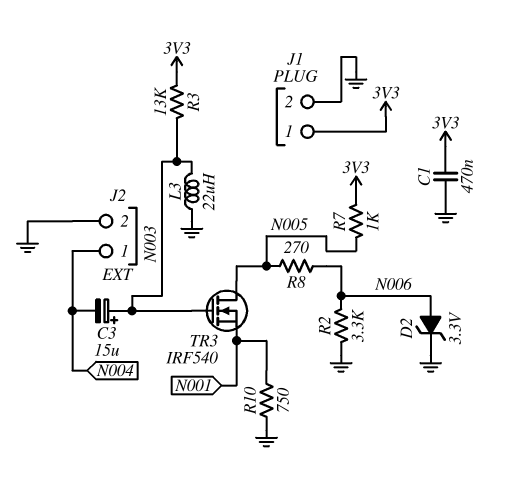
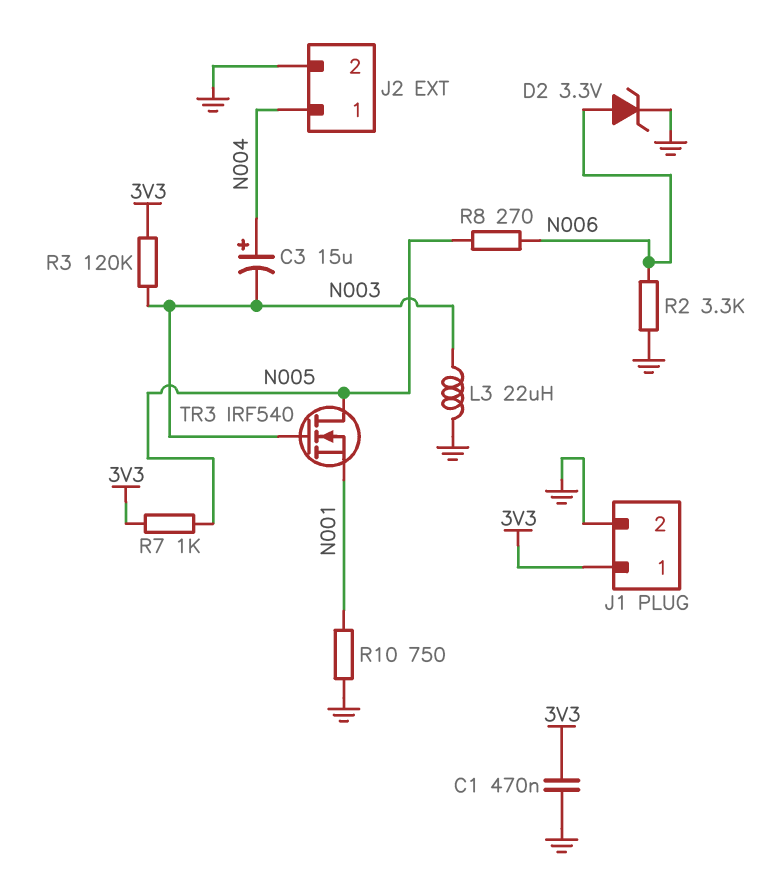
C3: 15uF (plus N003, minus N004) -> 15uF (plus N004, minus N003)
R3: 13k (3V3, N003) -> 120k (3V3, N003)

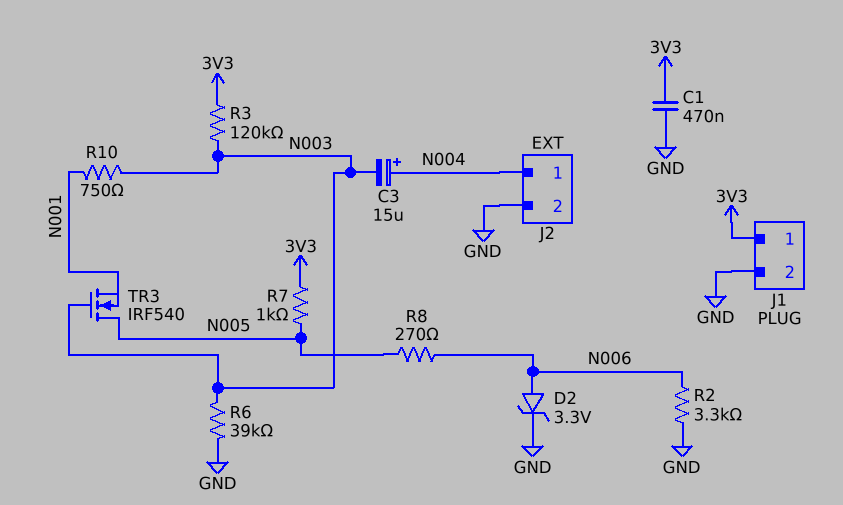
L3: 22uH (GND, N003) -> none
R6: none -> 39k (GND, N003)
R10: 750 (GND, N001) -> 750 (N001, N003)

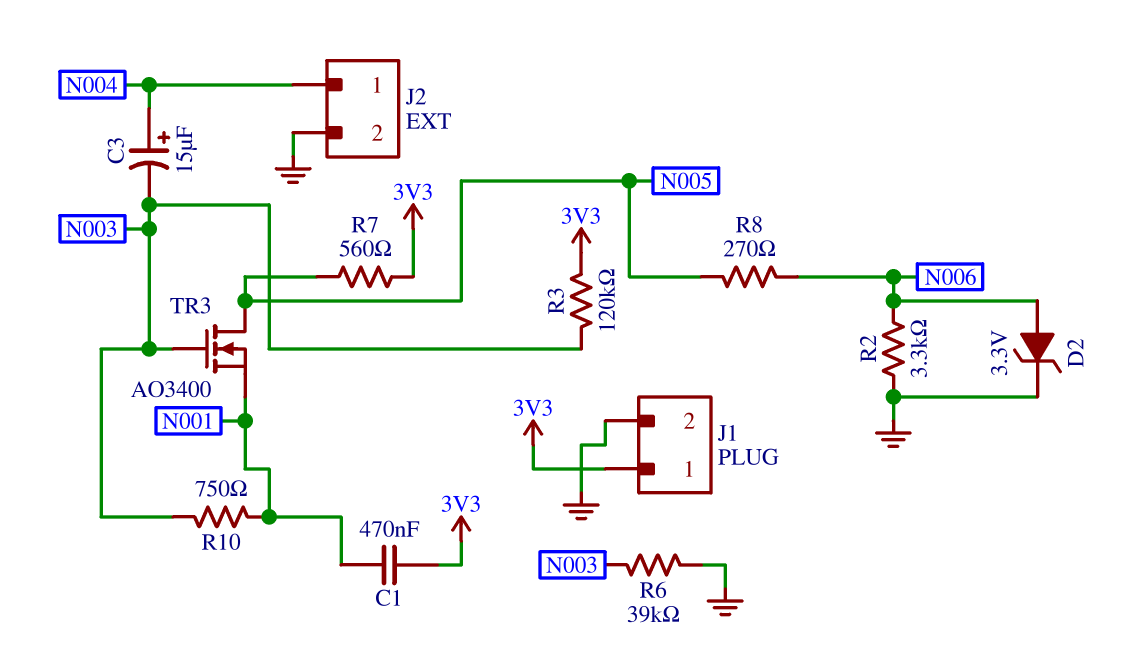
C1: 470nF (3V3, GND) -> 470nF (3V3, N001)
R7: 1k (3V3, N005) -> 560 (3V3, N005)
TR3: NMOS IRF540 (G N003, D N005, S N001) -> NMOS AO3400 (G N003, D N005, S N001)

